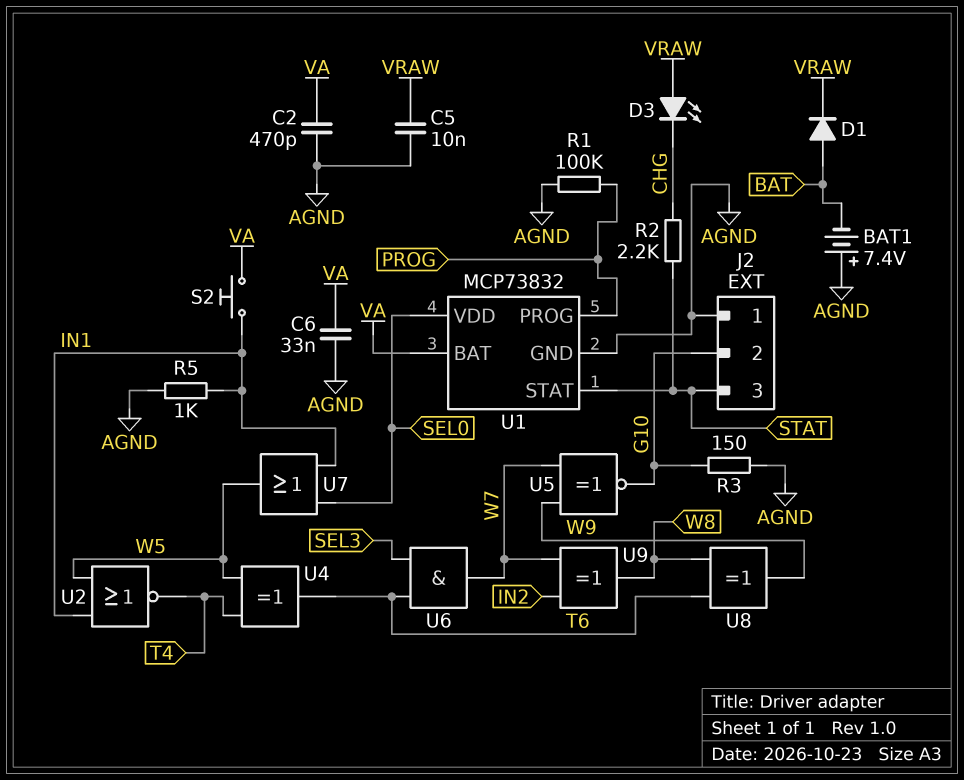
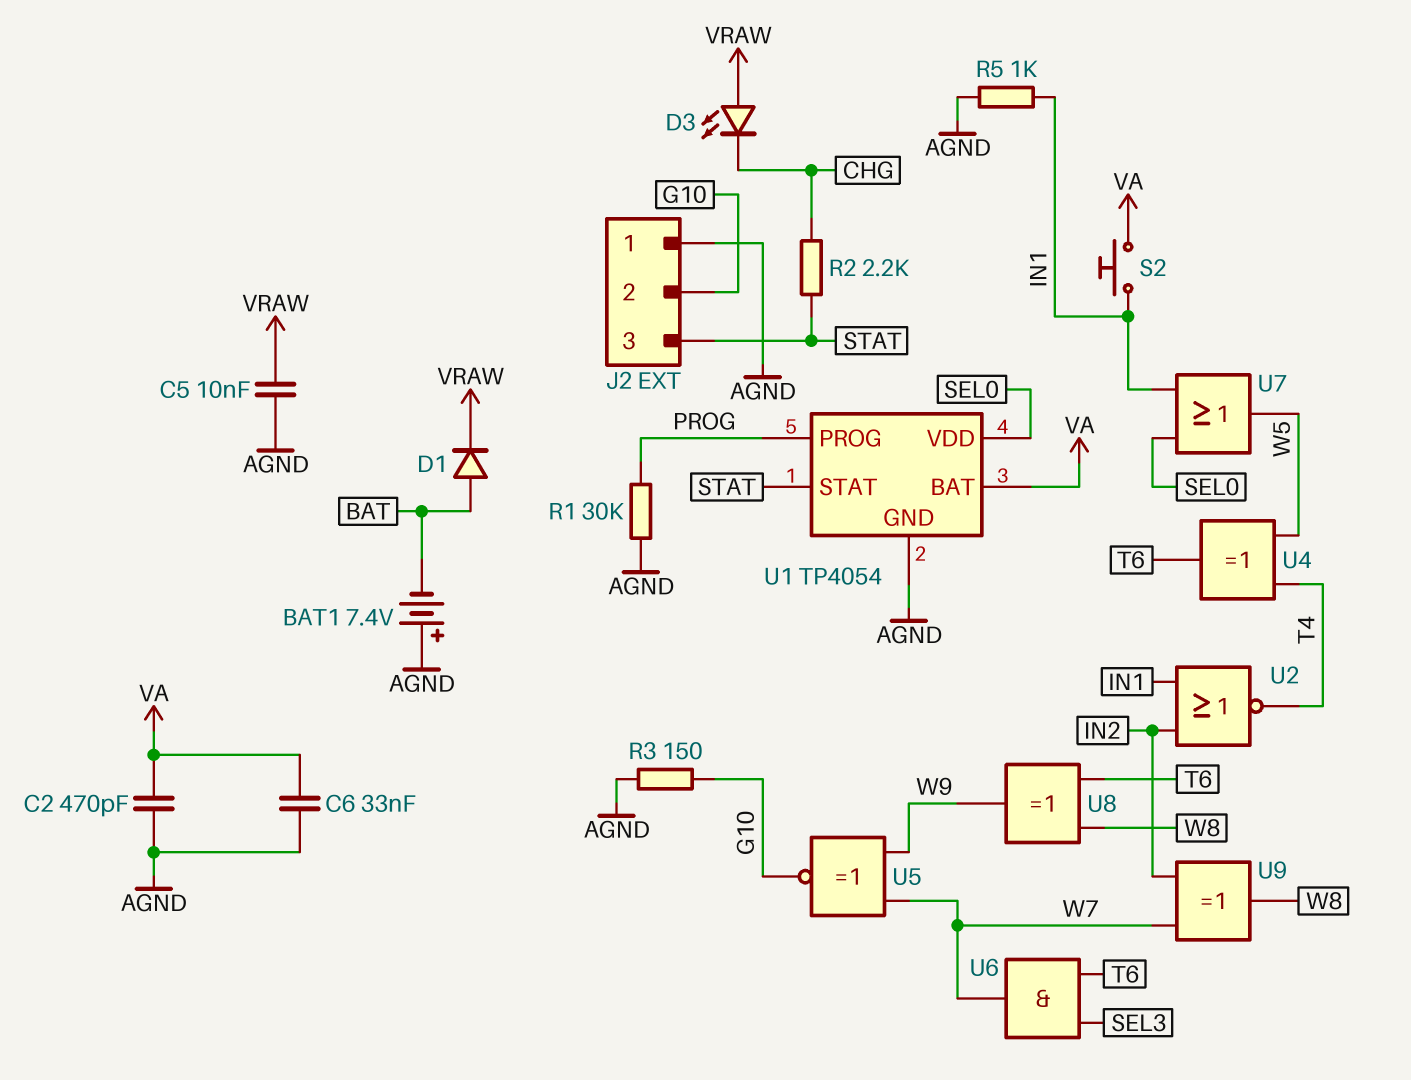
R1: 100k (AGND, PROG) -> 30k (AGND, PROG)
U1: MCP73832 -> TP4054
U2: NOR (in IN1, in W5, out T4) -> NOR (in IN1, in IN2, out T4)

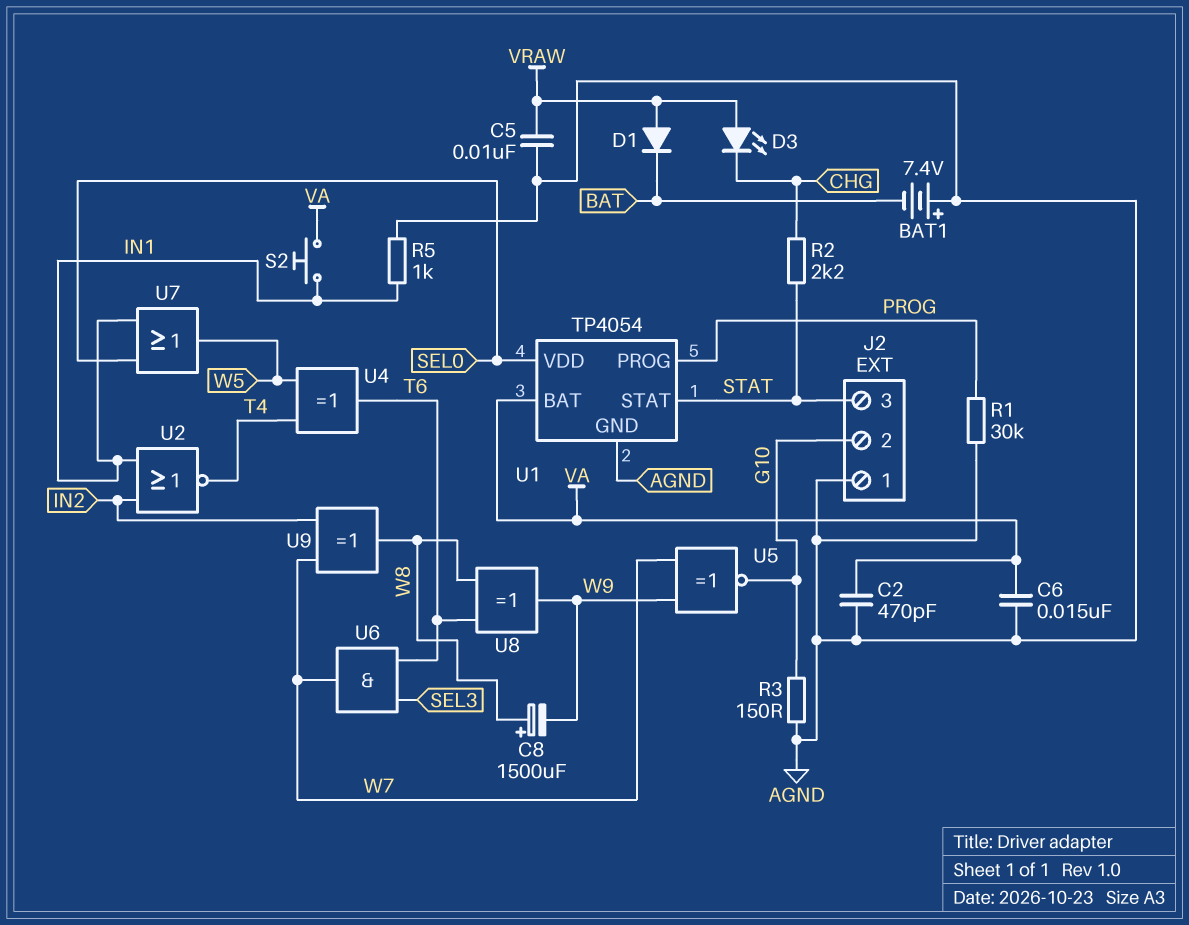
C6: 33nF (AGND, VA) -> 15nF (AGND, VA)
C8: none -> 1500uF (plus W8, minus W9)
D1: diode (A BAT, K VRAW) -> diode (A VRAW, K BAT)

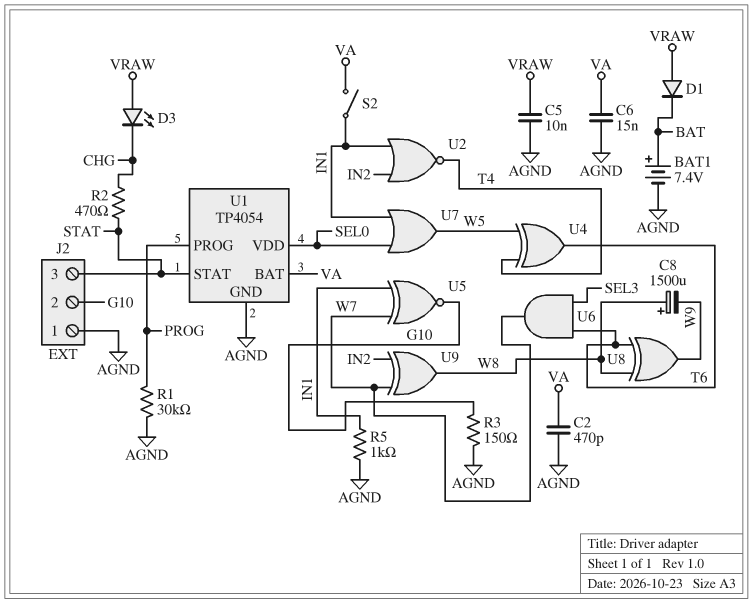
BAT1: 7.4V (plus AGND, minus BAT) -> 7.4V (plus BAT, minus AGND)
R2: 2.2k (CHG, STAT) -> 470 (CHG, STAT)
S2: button (IN1, VA) -> switch (IN1, VA)
U5: XNOR (in W7, in W9, out G10) -> XNOR (in IN1, in W7, out G10)

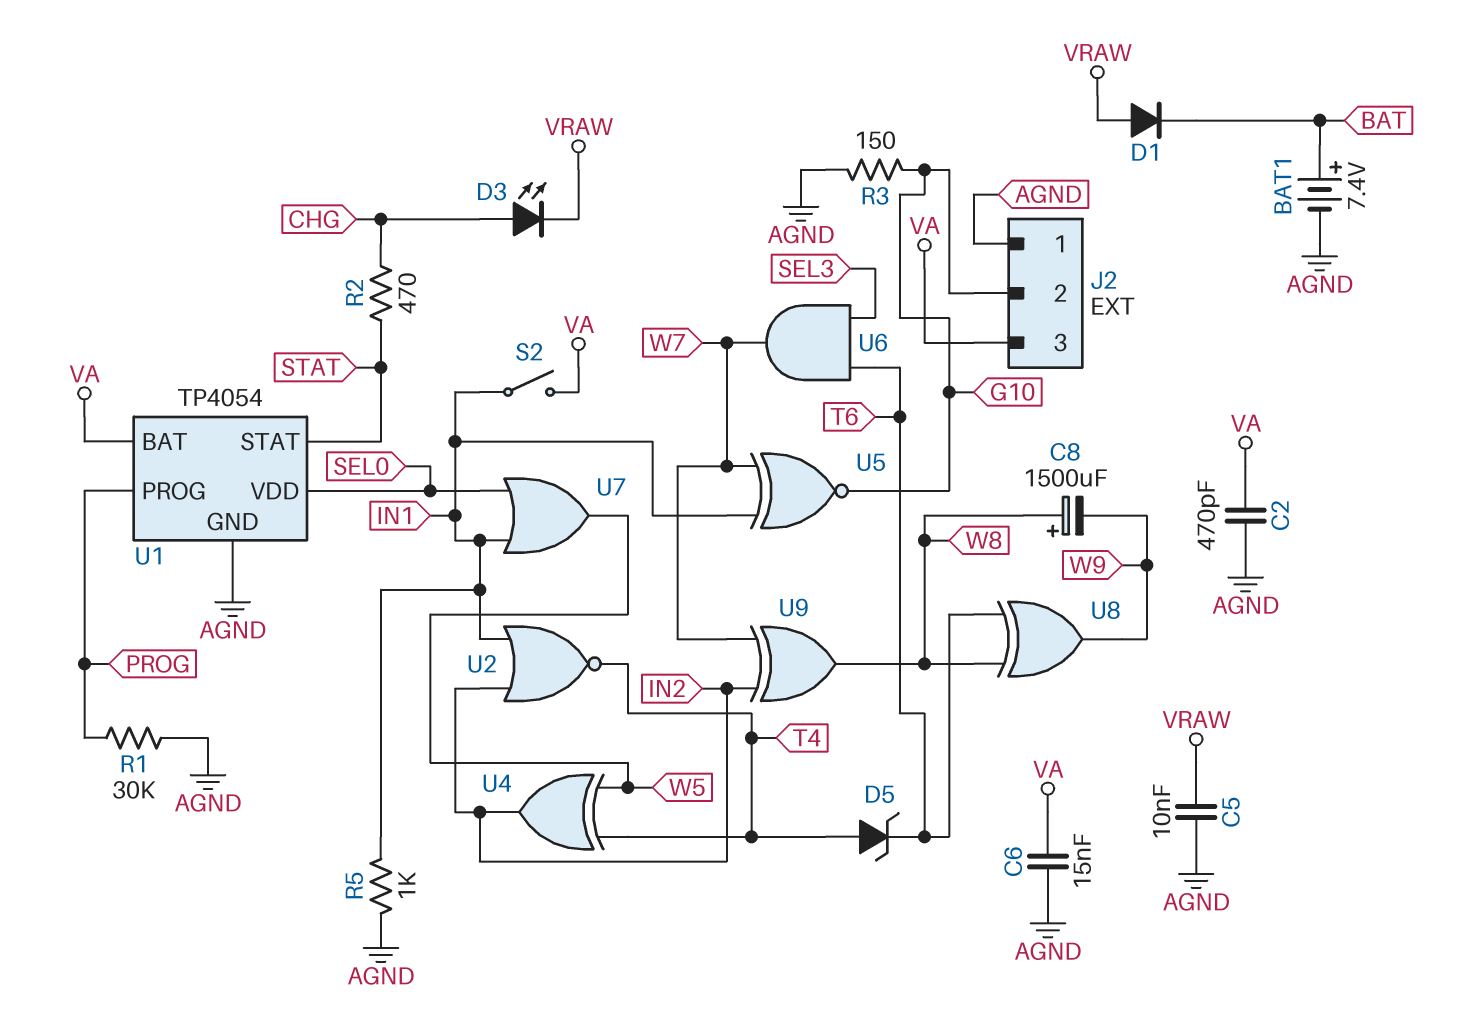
D3: LED (A VRAW, K CHG) -> LED (A CHG, K VRAW)
D5: none -> zener (A T4, K T6)
J2 pin 3: STAT -> VA
U4: XOR (in T4, in W5, out T6) -> XOR (in T4, in W5, out IN2)

